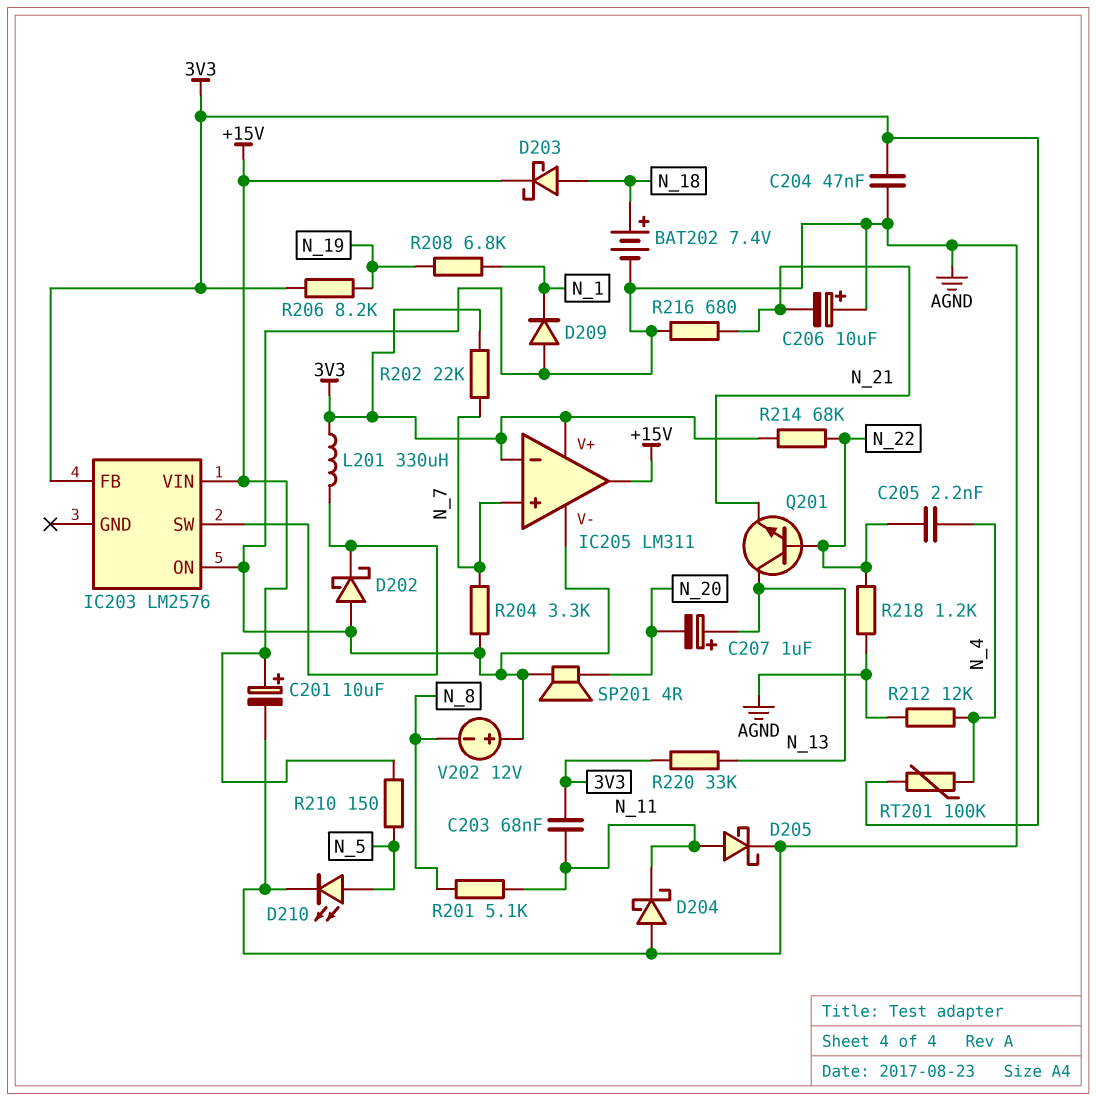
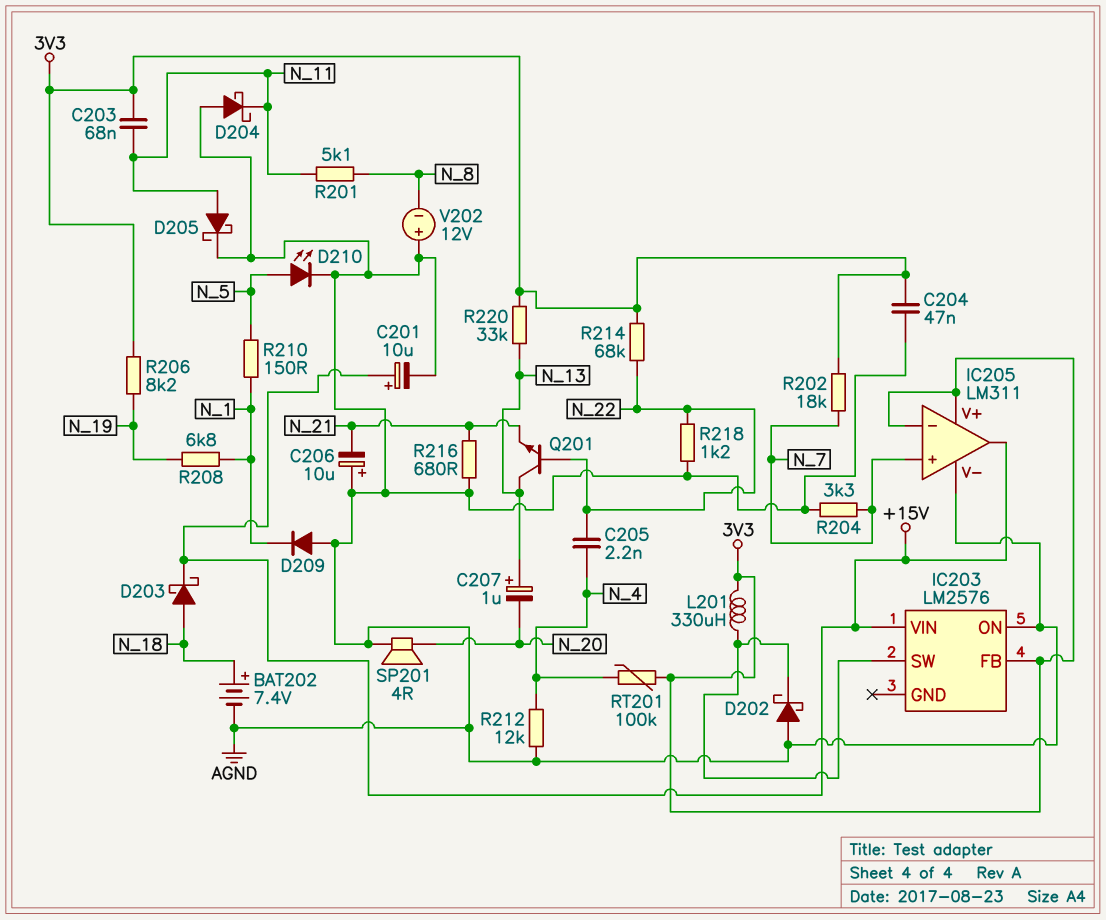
R202: 22k (3V3, N_7) -> 18k (3V3, N_7)
R210: 150 (+15V, N_5) -> 150 (N_1, N_5)

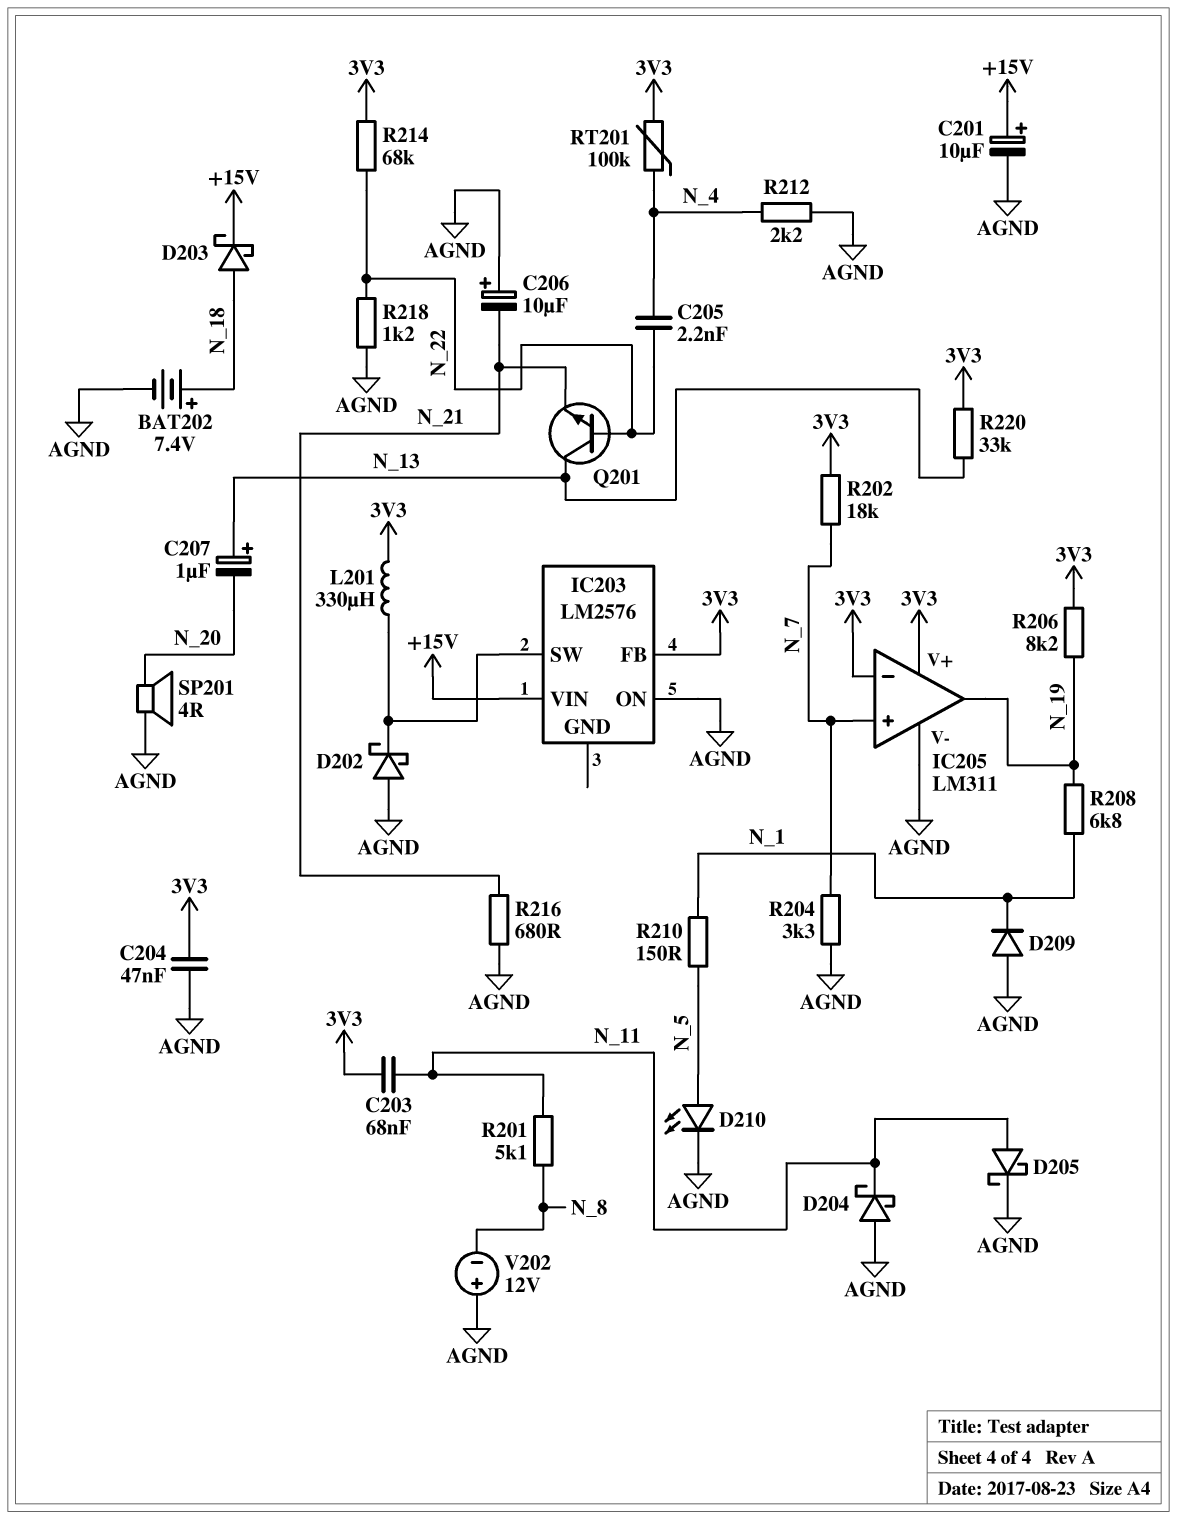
IC205 pin out: +15V -> N_19
R212: 12k (AGND, N_4) -> 2.2k (AGND, N_4)

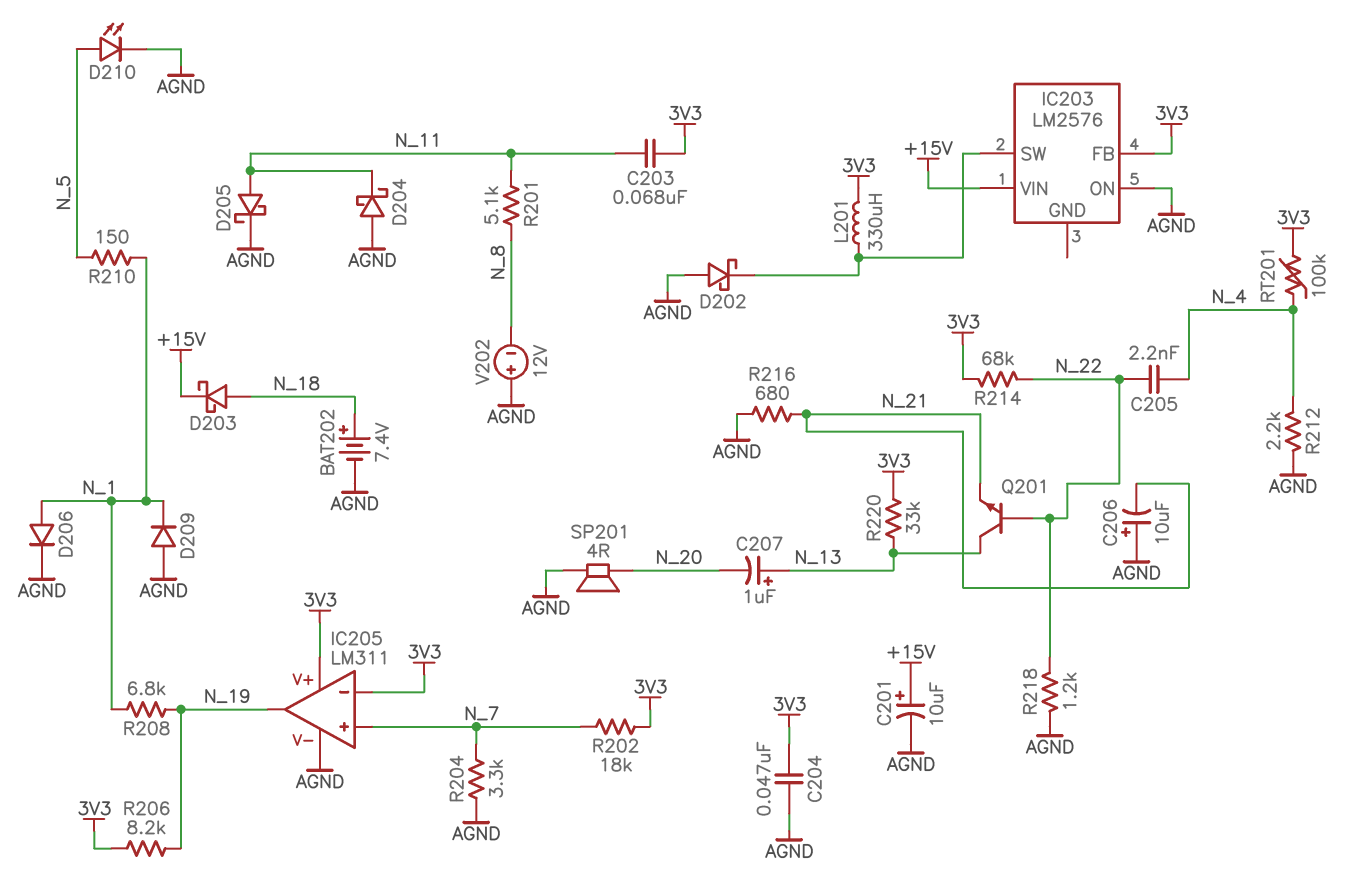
D206: none -> diode (A N_1, K AGND)

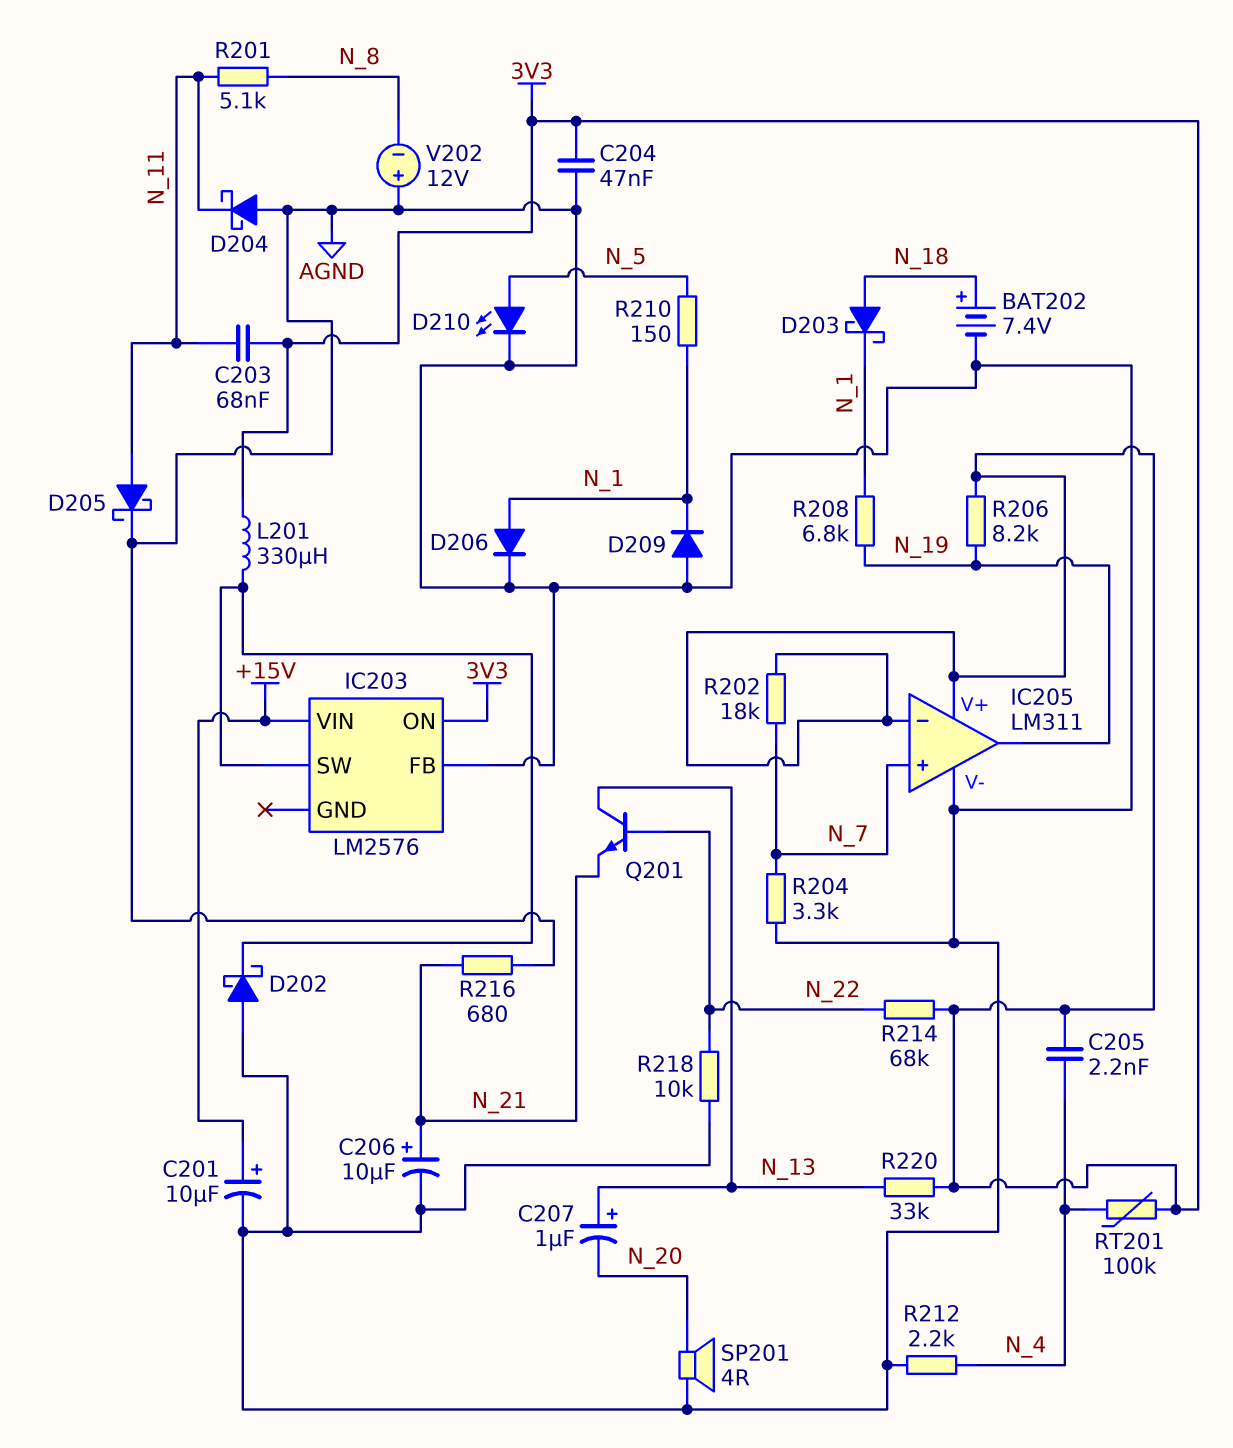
C205: 2.2nF (N_4, N_22) -> 2.2nF (3V3, N_4)
C206: 10uF (plus AGND, minus N_21) -> 10uF (plus N_21, minus AGND)
D203: schottky (A N_18, K +15V) -> schottky (A N_18, K N_1)
IC203 pin FB: 3V3 -> AGND
IC203 pin ON: AGND -> 3V3
R218: 1.2k (AGND, N_22) -> 10k (AGND, N_22)

